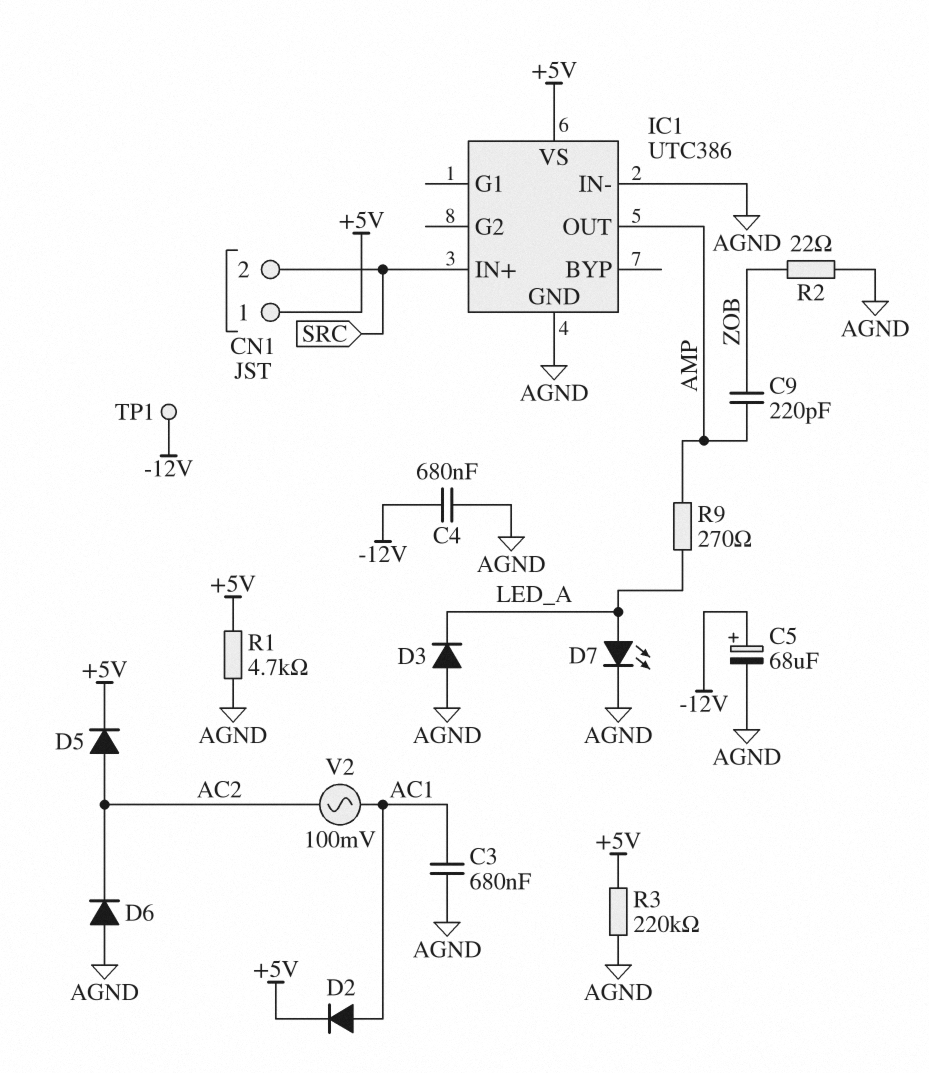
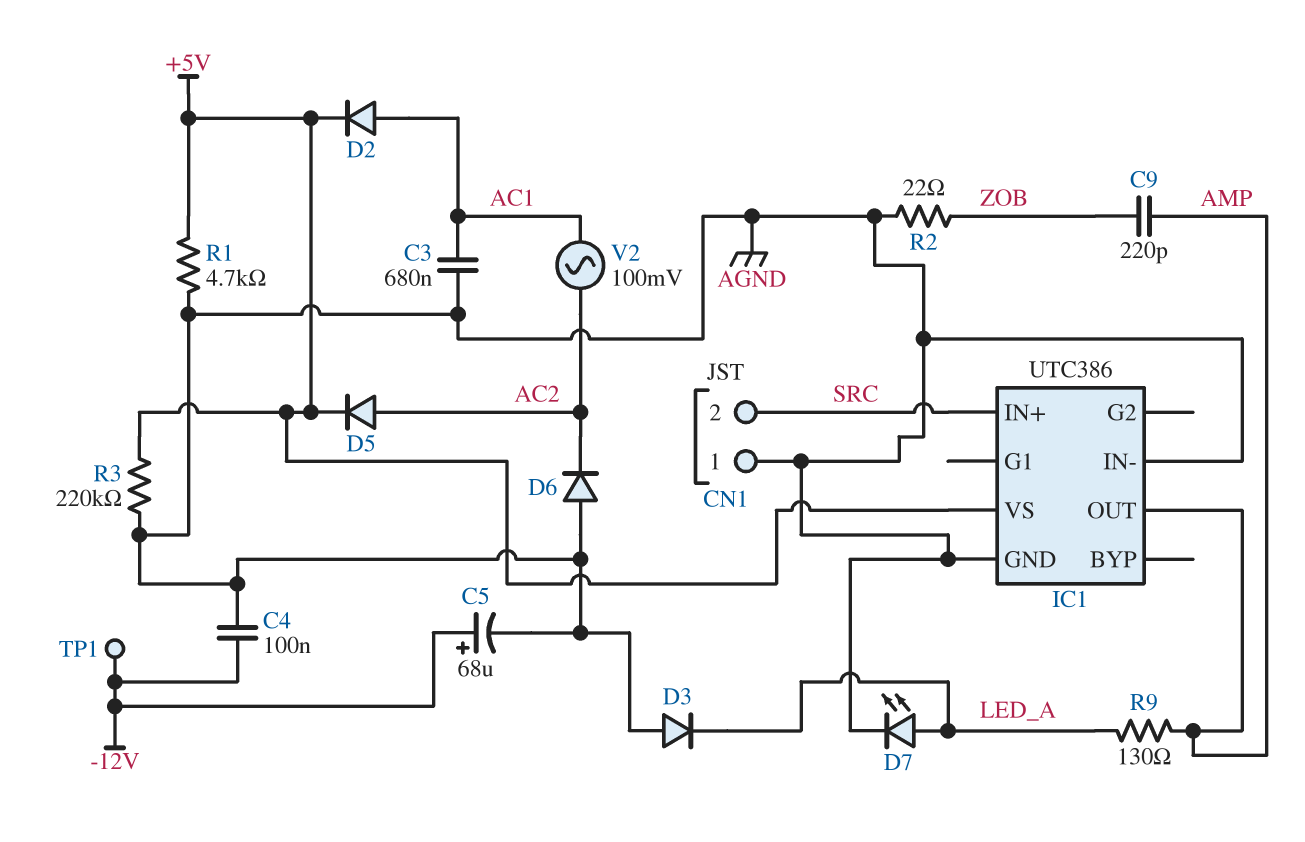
C4: 680nF (-12V, AGND) -> 100nF (-12V, AGND)
CN1 pin 1: +5V -> AGND
R9: 270 (AMP, LED_A) -> 130 (AMP, LED_A)

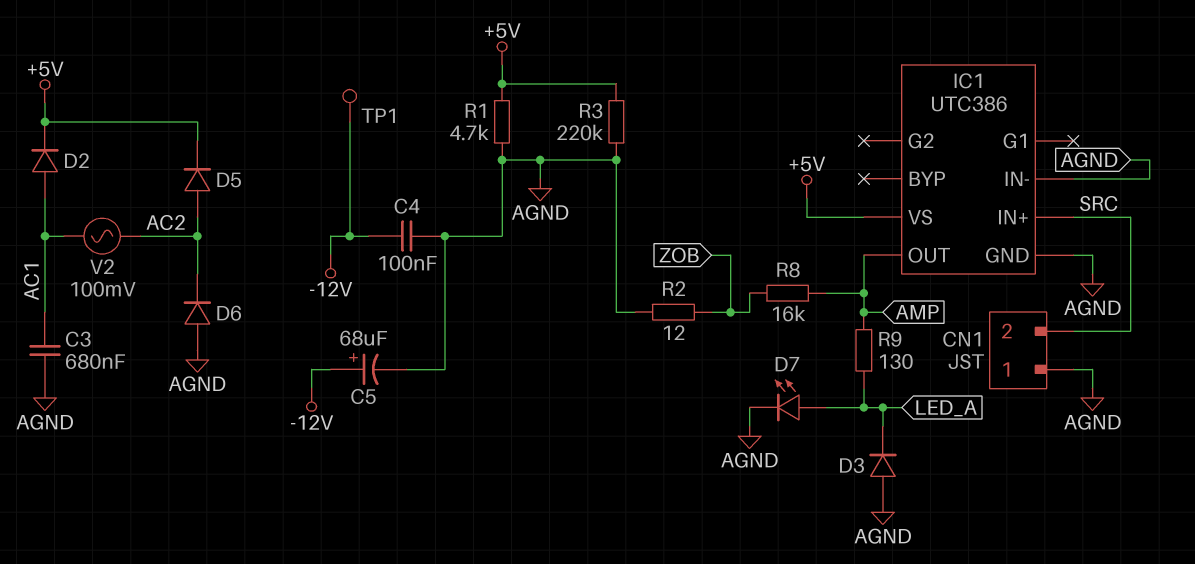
C9: 220pF (AMP, ZOB) -> none
R2: 22 (AGND, ZOB) -> 12 (AGND, ZOB)
R8: none -> 16k (AMP, ZOB)

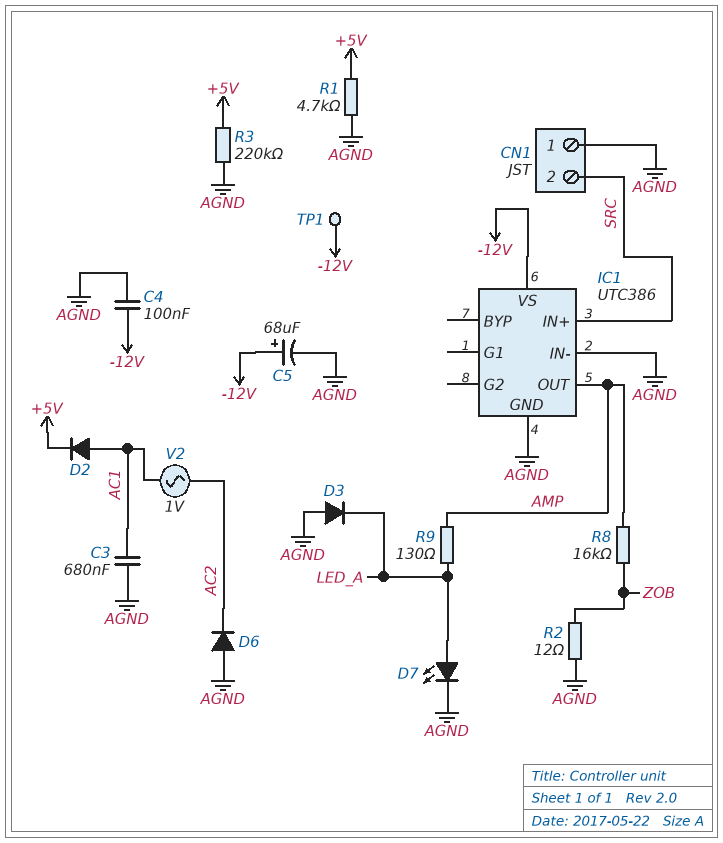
D5: diode (A AC2, K +5V) -> none
IC1 pin VS: +5V -> -12V
V2: AC 100mV (AC1, AC2) -> AC 1V (AC1, AC2)

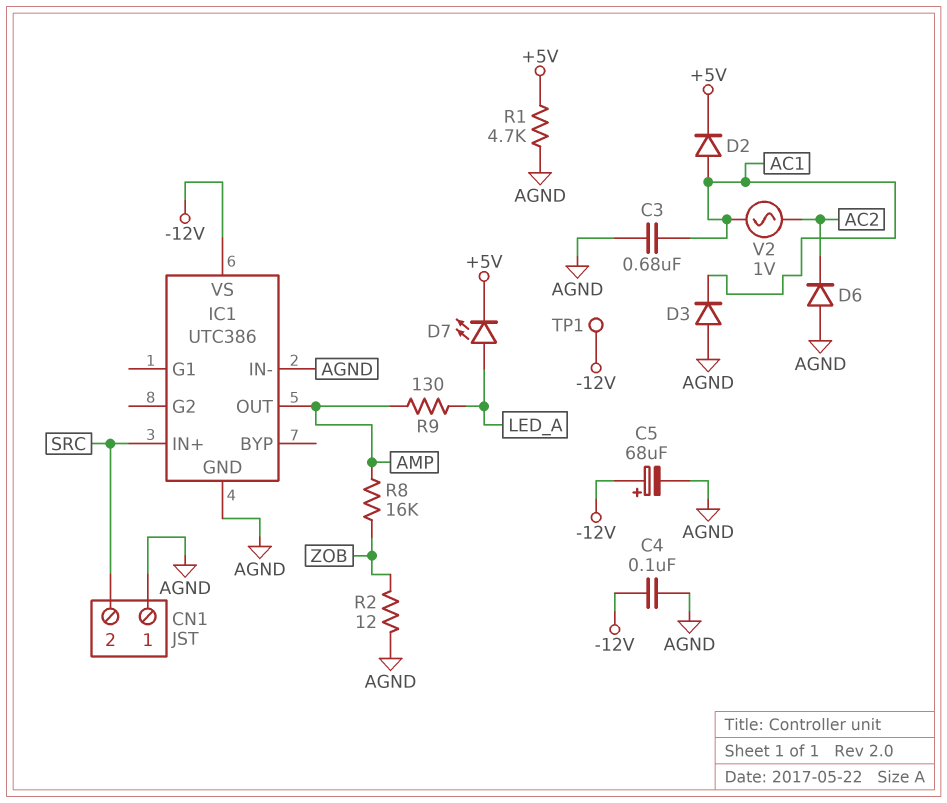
D3: diode (A AGND, K LED_A) -> diode (A AGND, K AC1)
D7: LED (A LED_A, K AGND) -> LED (A LED_A, K +5V)
R3: 220k (+5V, AGND) -> none

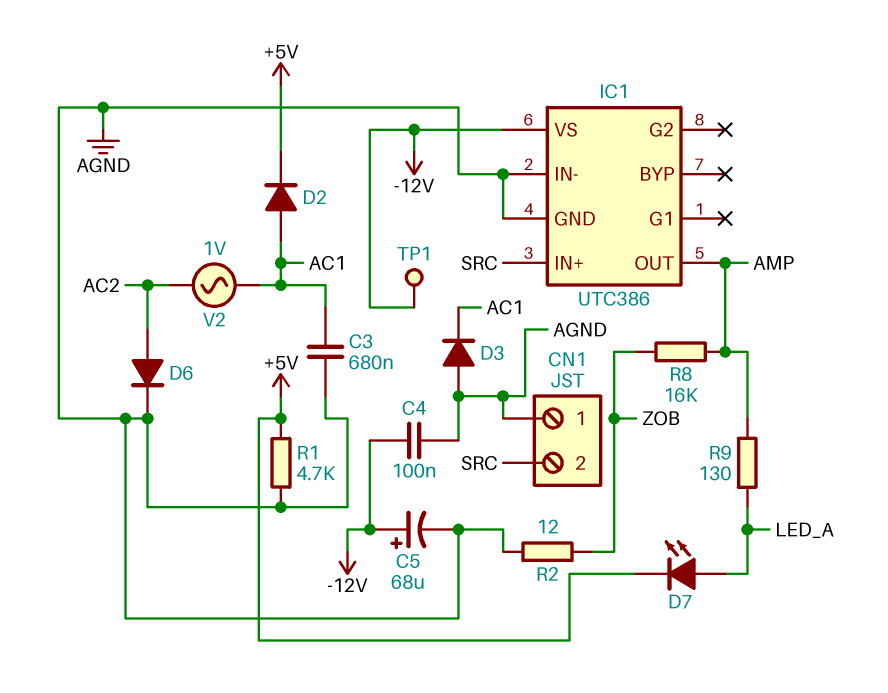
D6: diode (A AGND, K AC2) -> diode (A AC2, K AGND)

